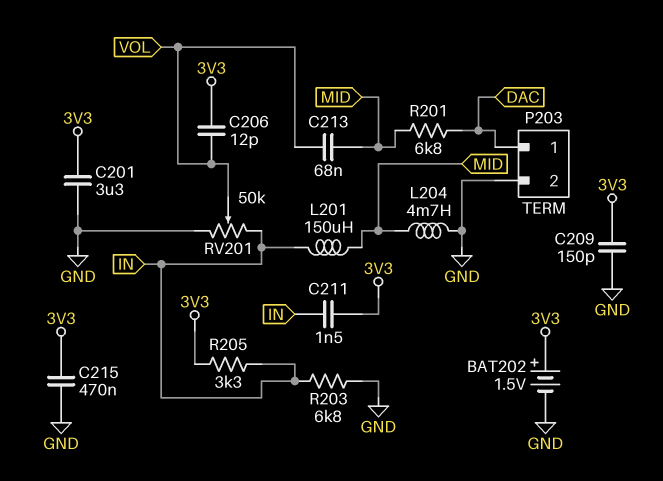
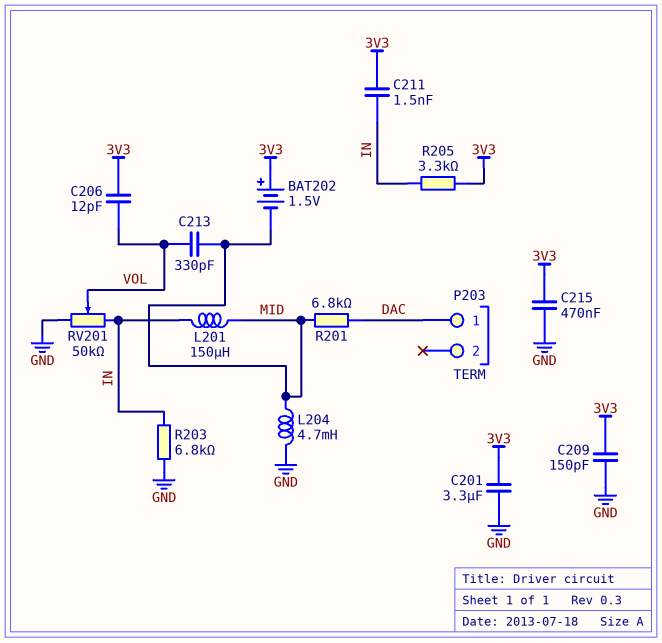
BAT202: 1.5V (plus 3V3, minus GND) -> 1.5V (plus 3V3, minus MID)
C213: 68nF (MID, VOL) -> 330pF (MID, VOL)
P203 pin 2: GND -> none

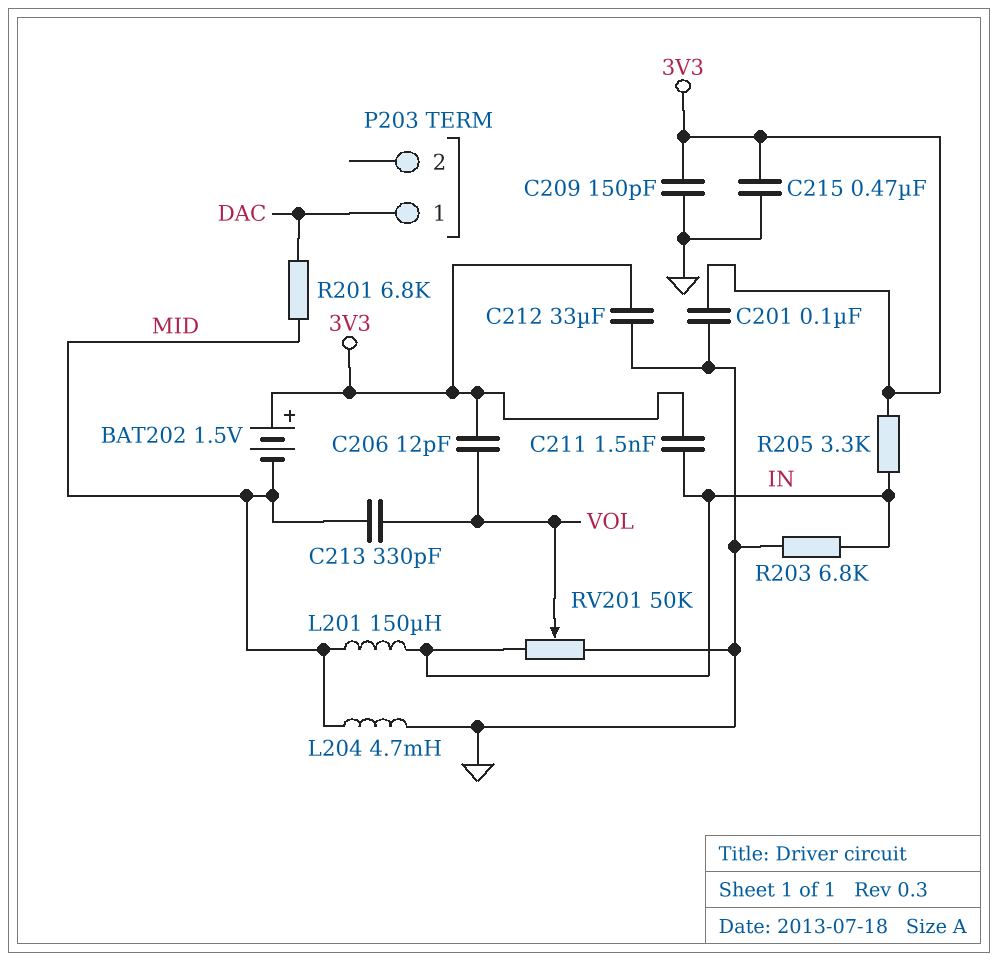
C201: 3.3uF (3V3, GND) -> 100nF (3V3, GND)
C212: none -> 33uF (3V3, GND)

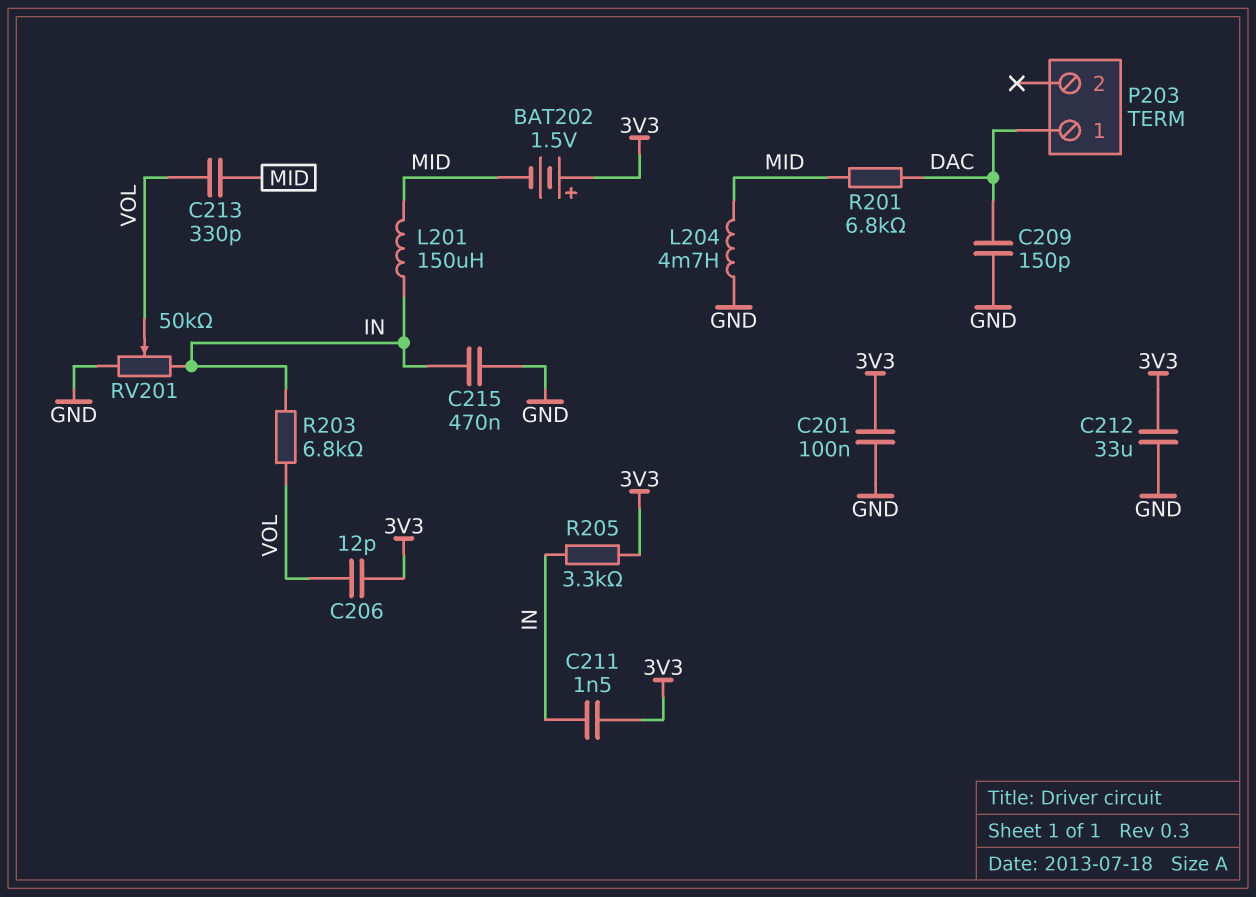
C209: 150pF (3V3, GND) -> 150pF (DAC, GND)
C215: 470nF (3V3, GND) -> 470nF (GND, IN)
R203: 6.8k (GND, IN) -> 6.8k (IN, VOL)

